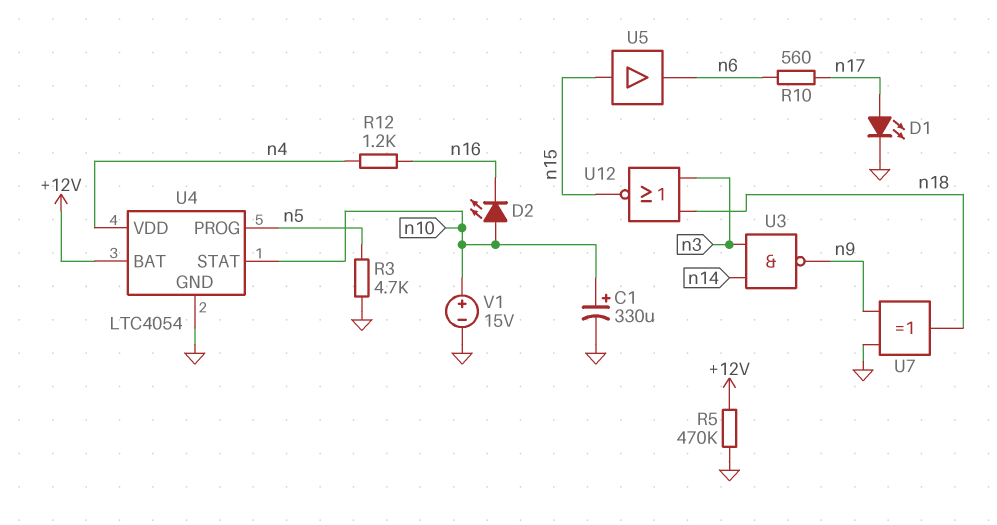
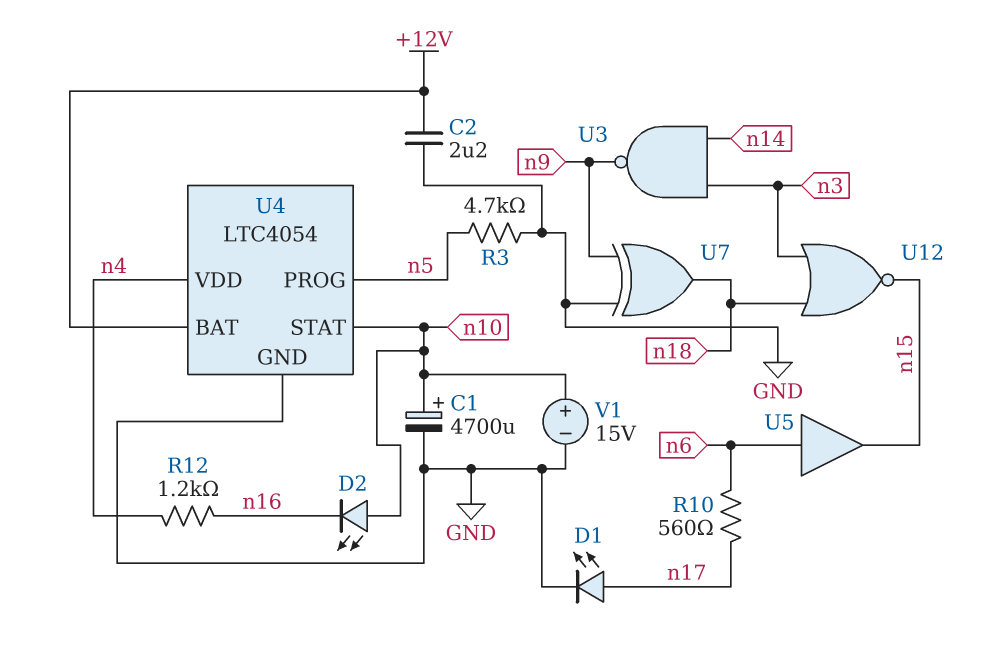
C1: 330uF (plus n10, minus GND) -> 4700uF (plus n10, minus GND)
C2: none -> 2.2uF (+12V, GND)
R5: 470k (+12V, GND) -> none
U5: buffer (in n15, out n6) -> buffer (in n6, out n15)

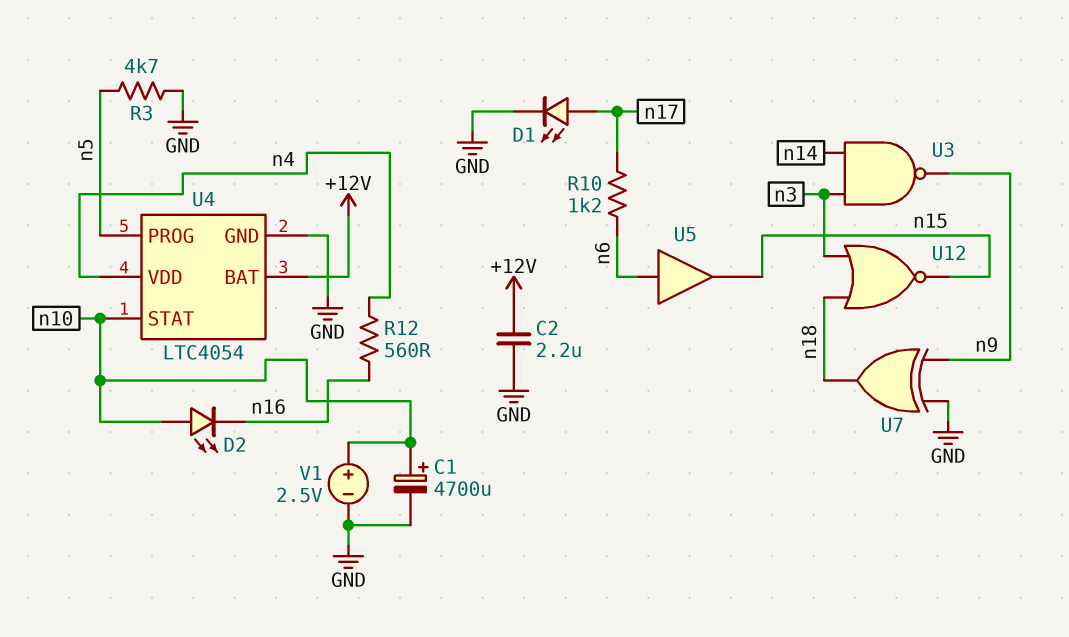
R10: 560 (n6, n17) -> 1.2k (n6, n17)
R12: 1.2k (n4, n16) -> 560 (n4, n16)
V1: 15V (plus n10, minus GND) -> 2.5V (plus n10, minus GND)

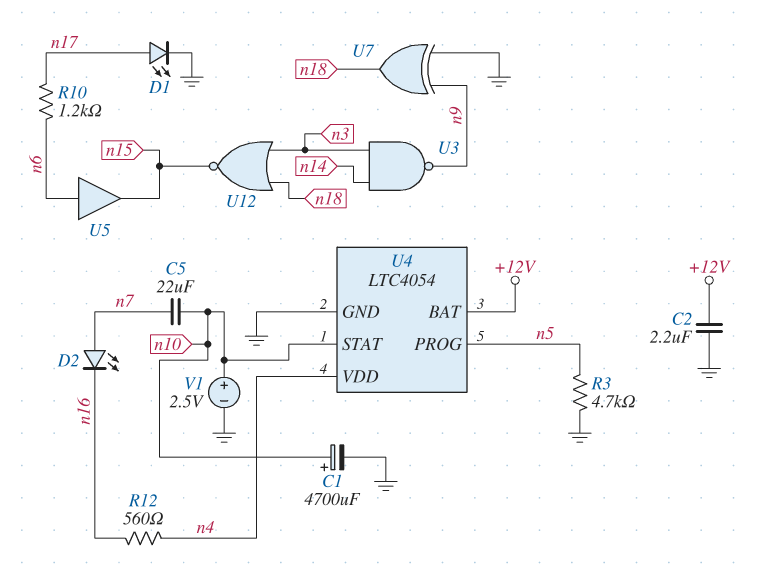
C5: none -> 22uF (n7, n10)
D2: LED (A n10, K n16) -> LED (A n7, K n16)

